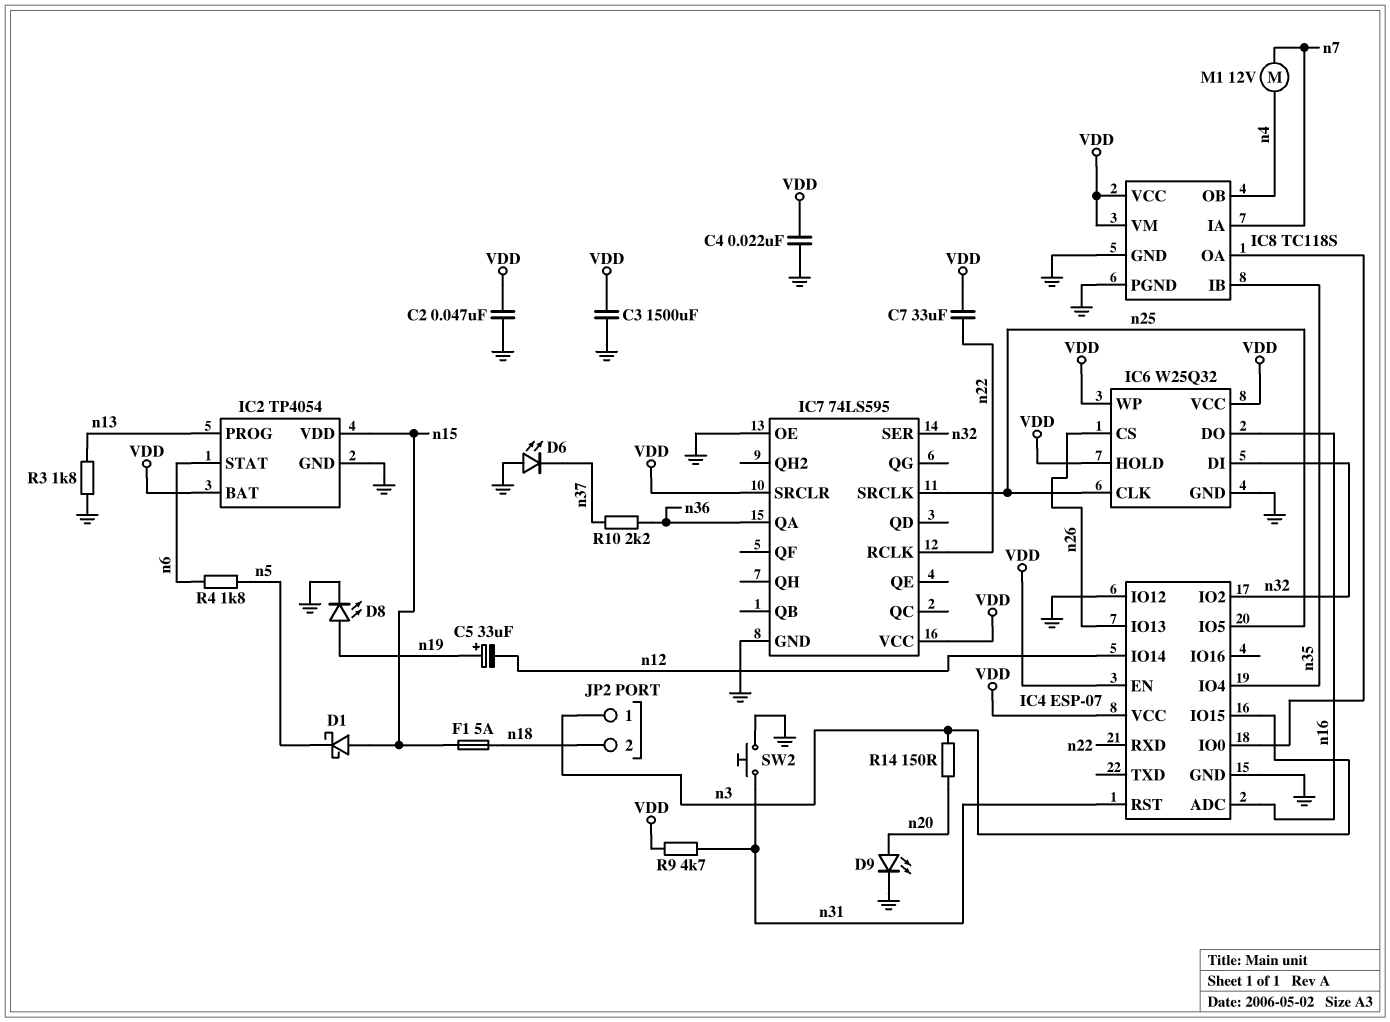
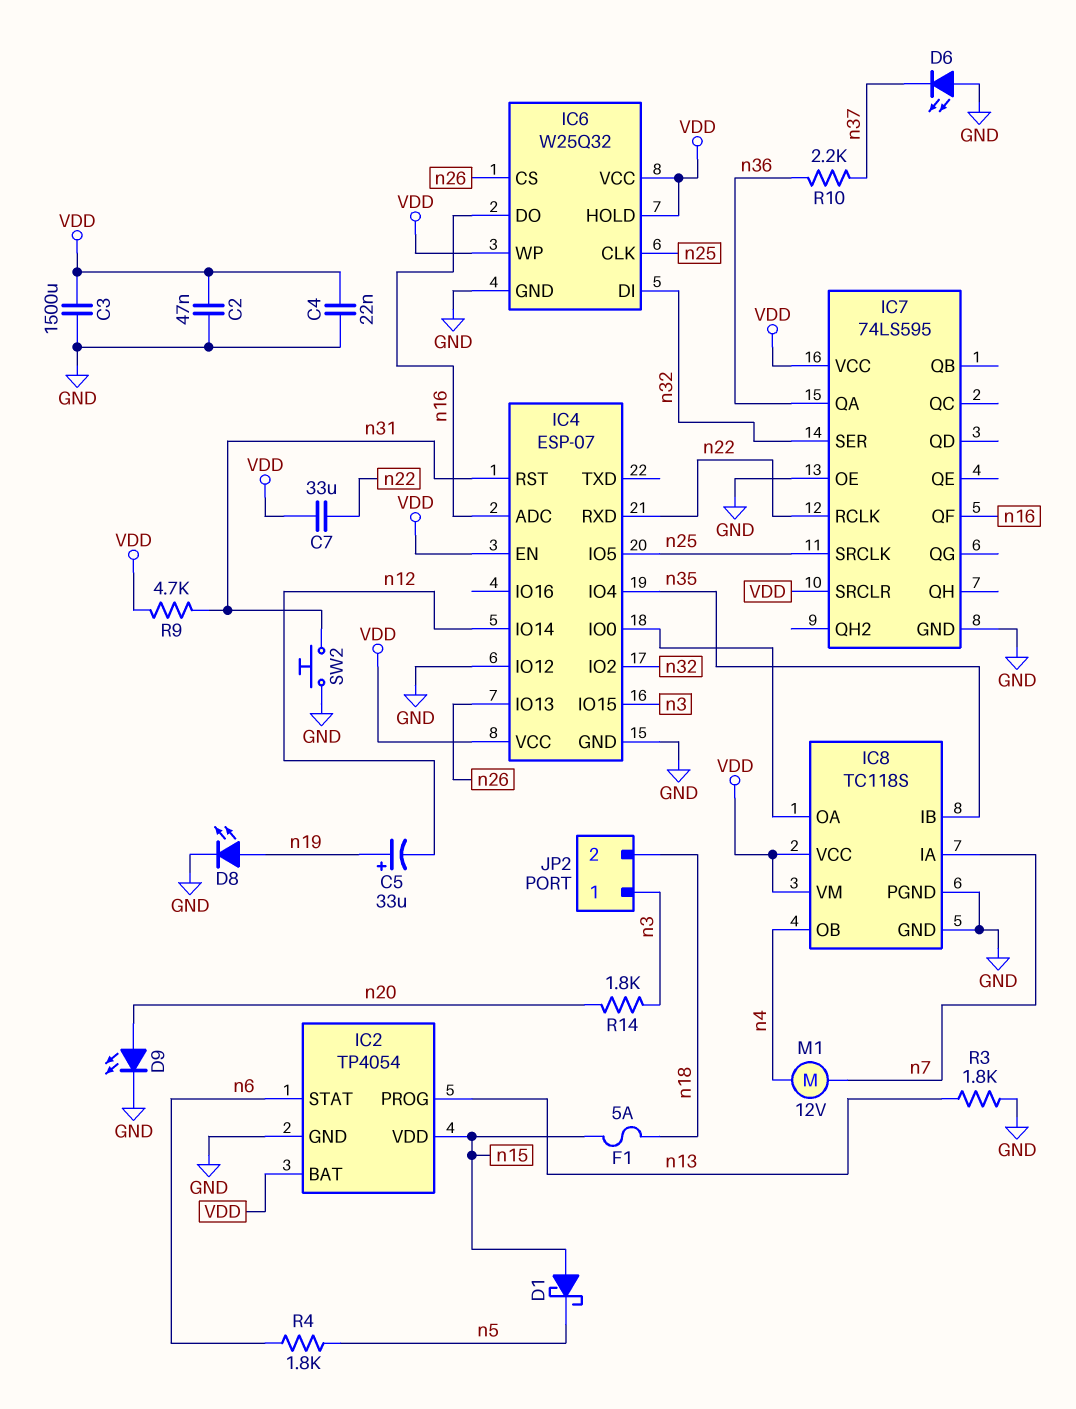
IC7 pin QF: none -> n16
R14: 150 (n3, n20) -> 1.8k (n3, n20)

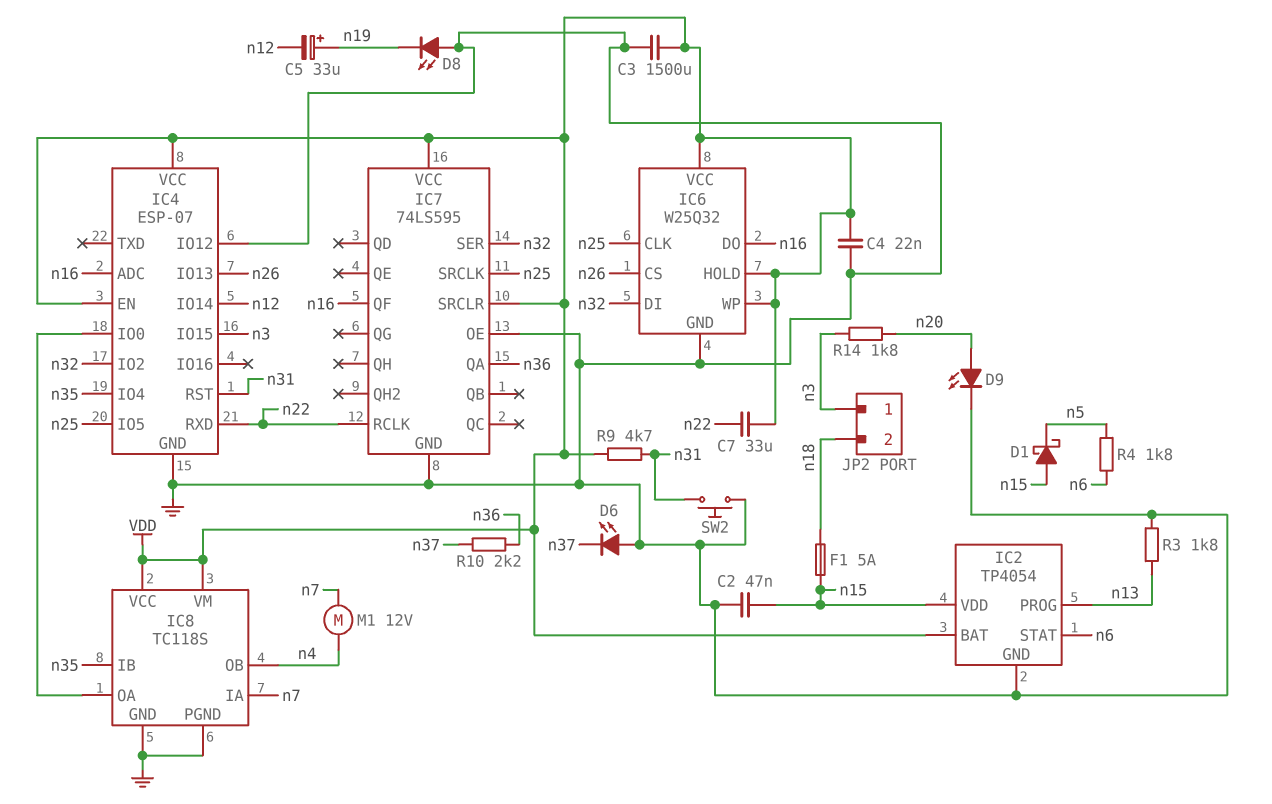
C2: 47nF (GND, VDD) -> 47nF (GND, n15)
D8: LED (A n19, K GND) -> LED (A GND, K n19)

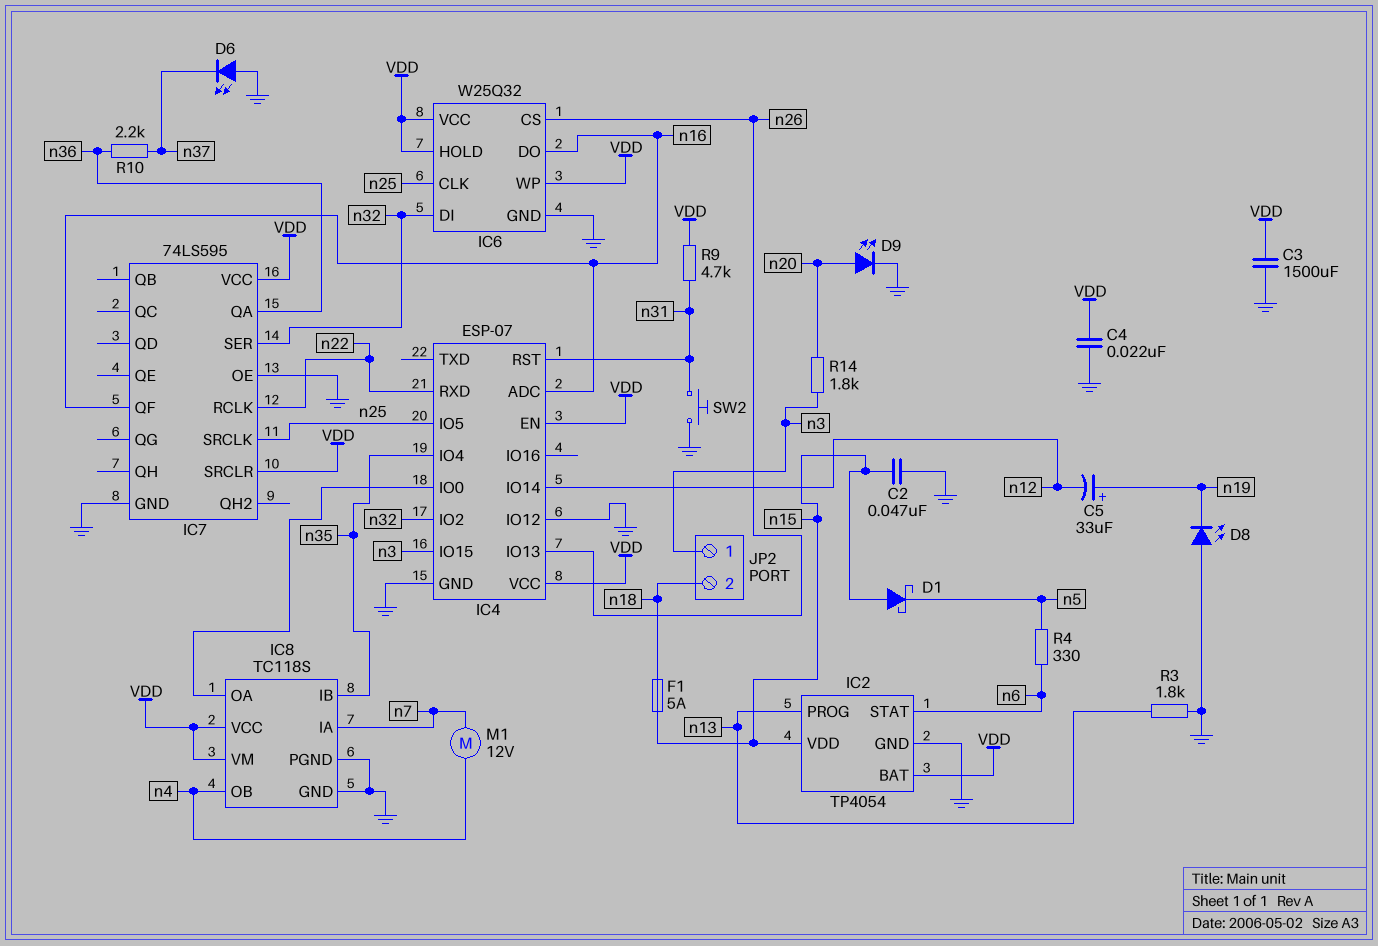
C7: 33uF (VDD, n22) -> none
R4: 1.8k (n5, n6) -> 330 (n5, n6)

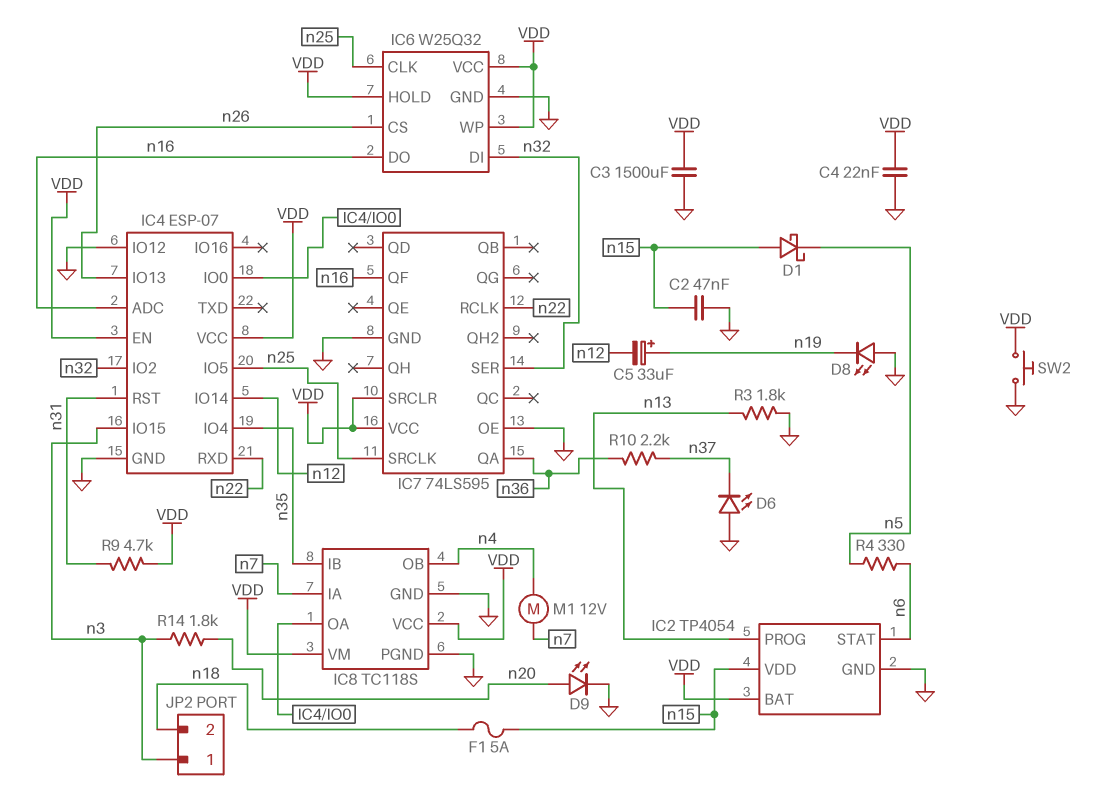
SW2: button (GND, n31) -> button (GND, VDD)

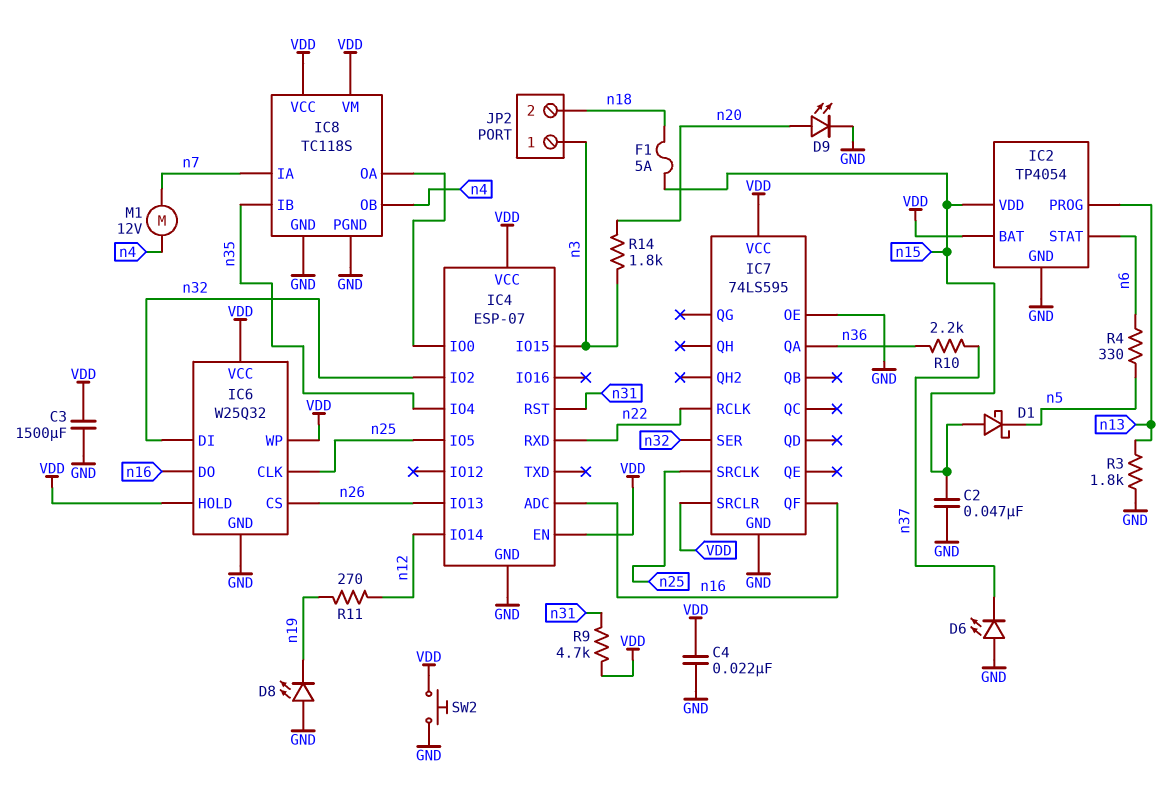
C5: 33uF (plus n19, minus n12) -> none
IC4 pin IO12: GND -> none
R11: none -> 270 (n12, n19)

